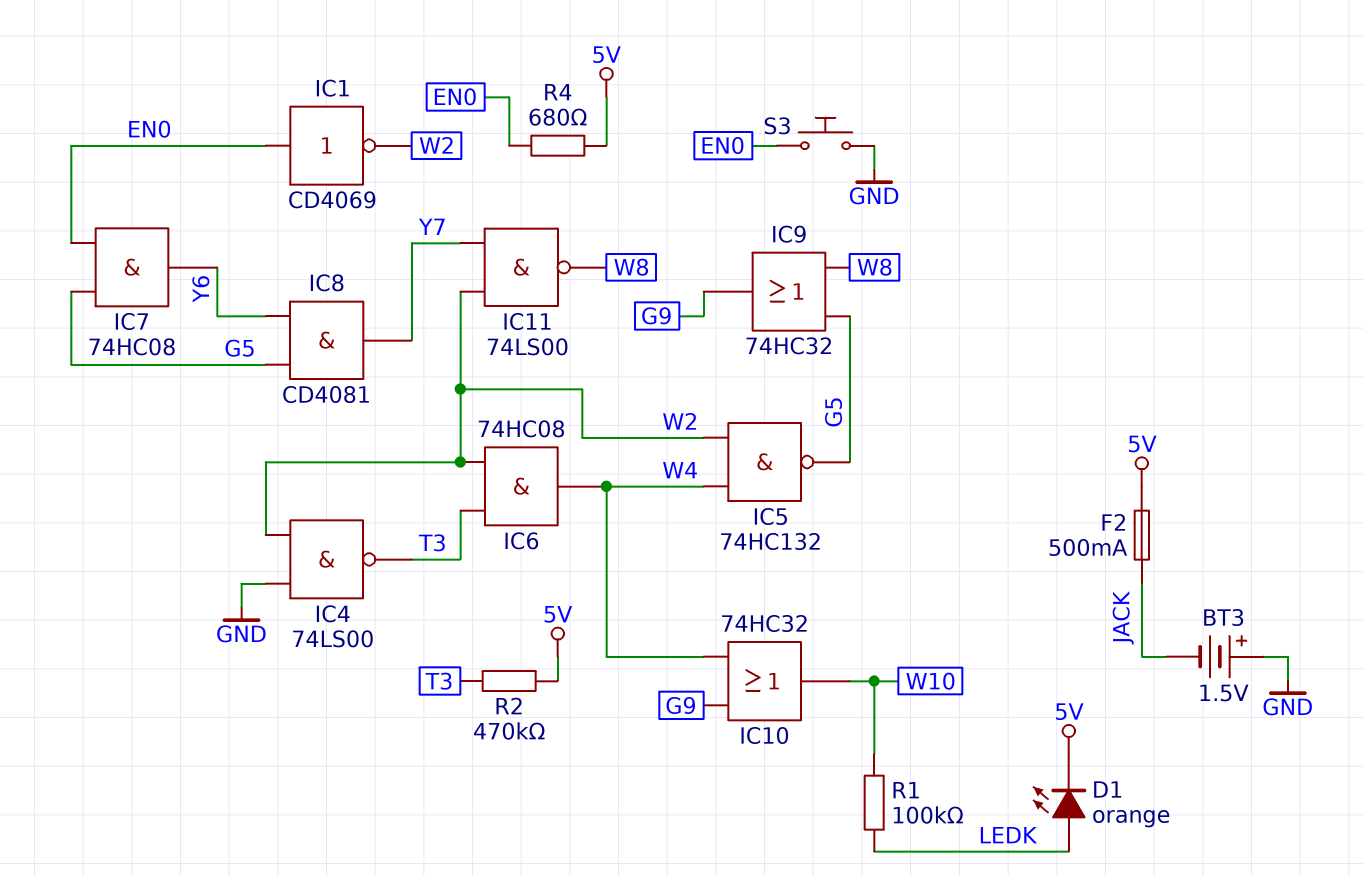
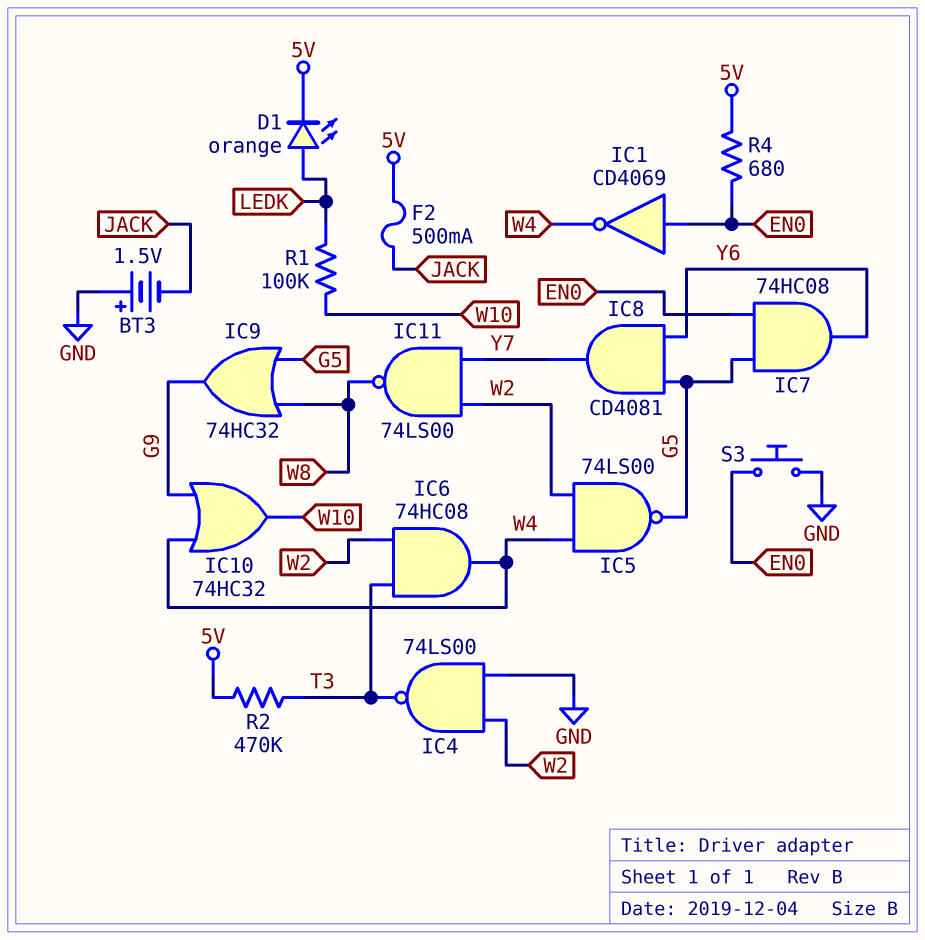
IC1: NOT CD4069 (in EN0, out W2) -> NOT CD4069 (in EN0, out W4)
IC5: NAND 74HC132 (in W2, in W4, out G5) -> NAND 74LS00 (in W2, in W4, out G5)

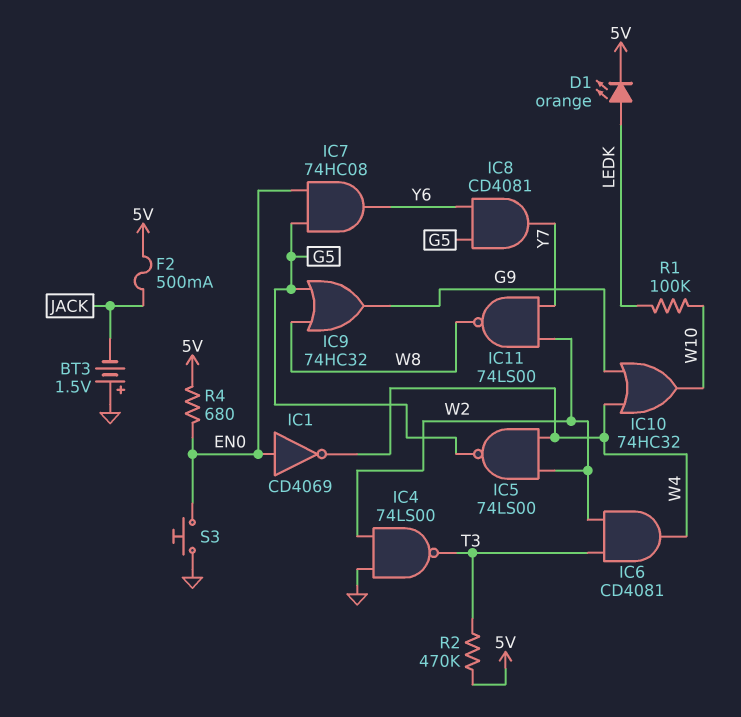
IC6: AND 74HC08 (in T3, in W2, out W4) -> AND CD4081 (in T3, in W2, out W4)

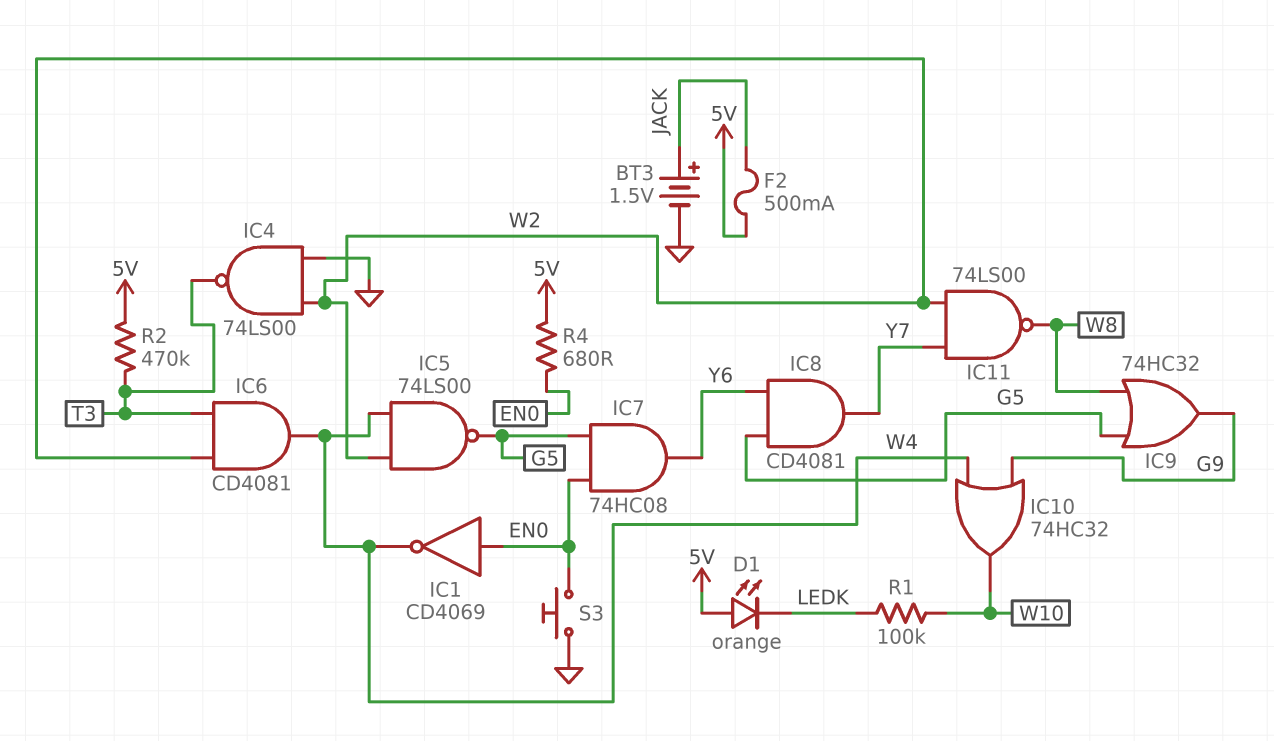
BT3: 1.5V (plus GND, minus JACK) -> 1.5V (plus JACK, minus GND)
D1: LED orange (A LEDK, K 5V) -> LED orange (A 5V, K LEDK)

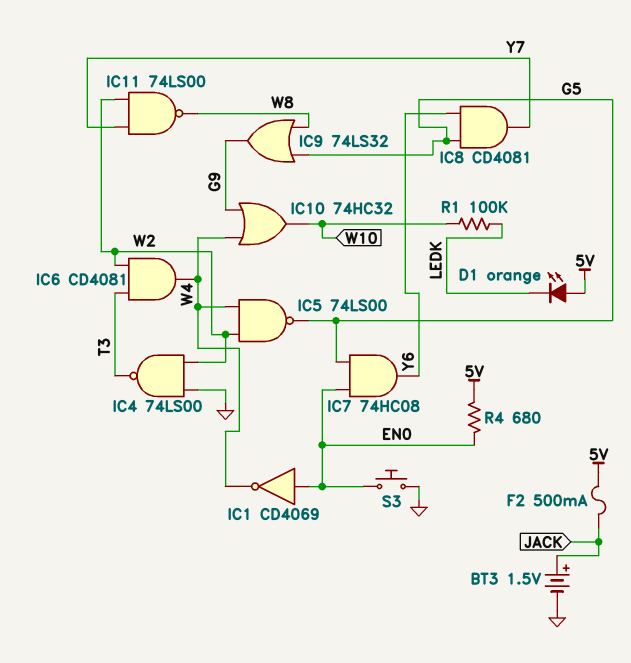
IC9: OR 74HC32 (in G5, in W8, out G9) -> OR 74LS32 (in G5, in W8, out G9)
R2: 470k (5V, T3) -> none

